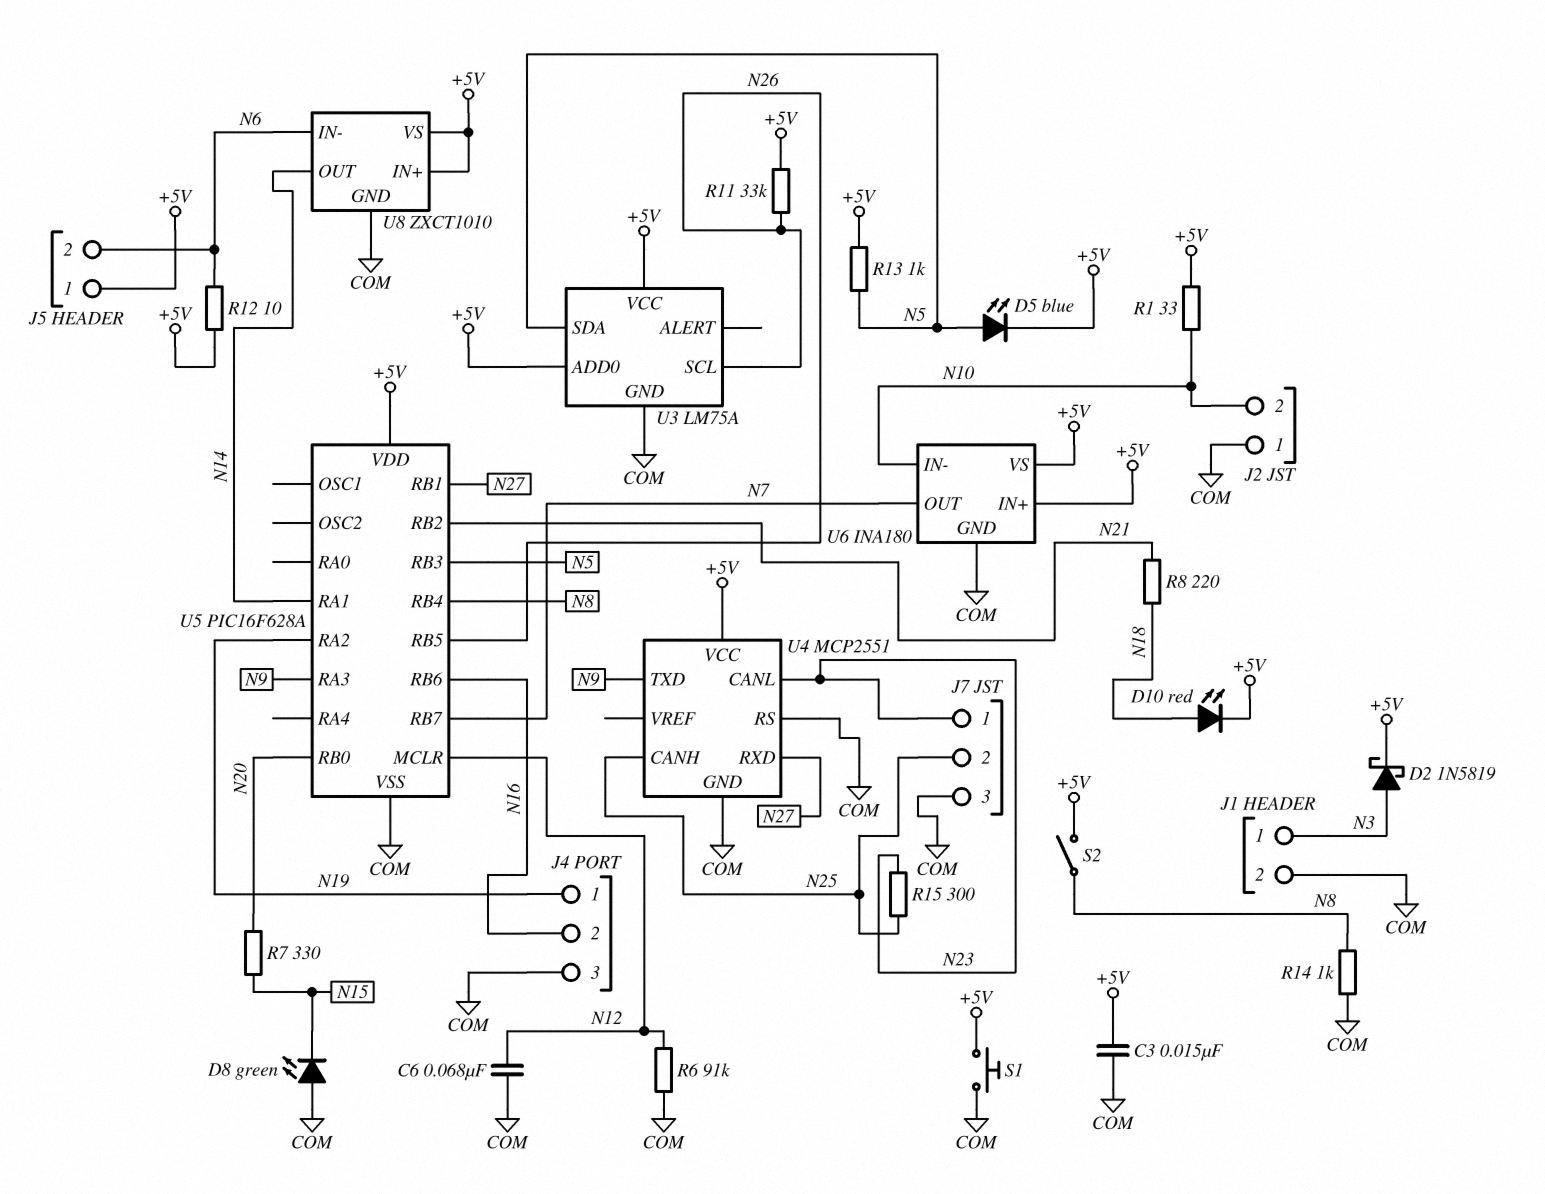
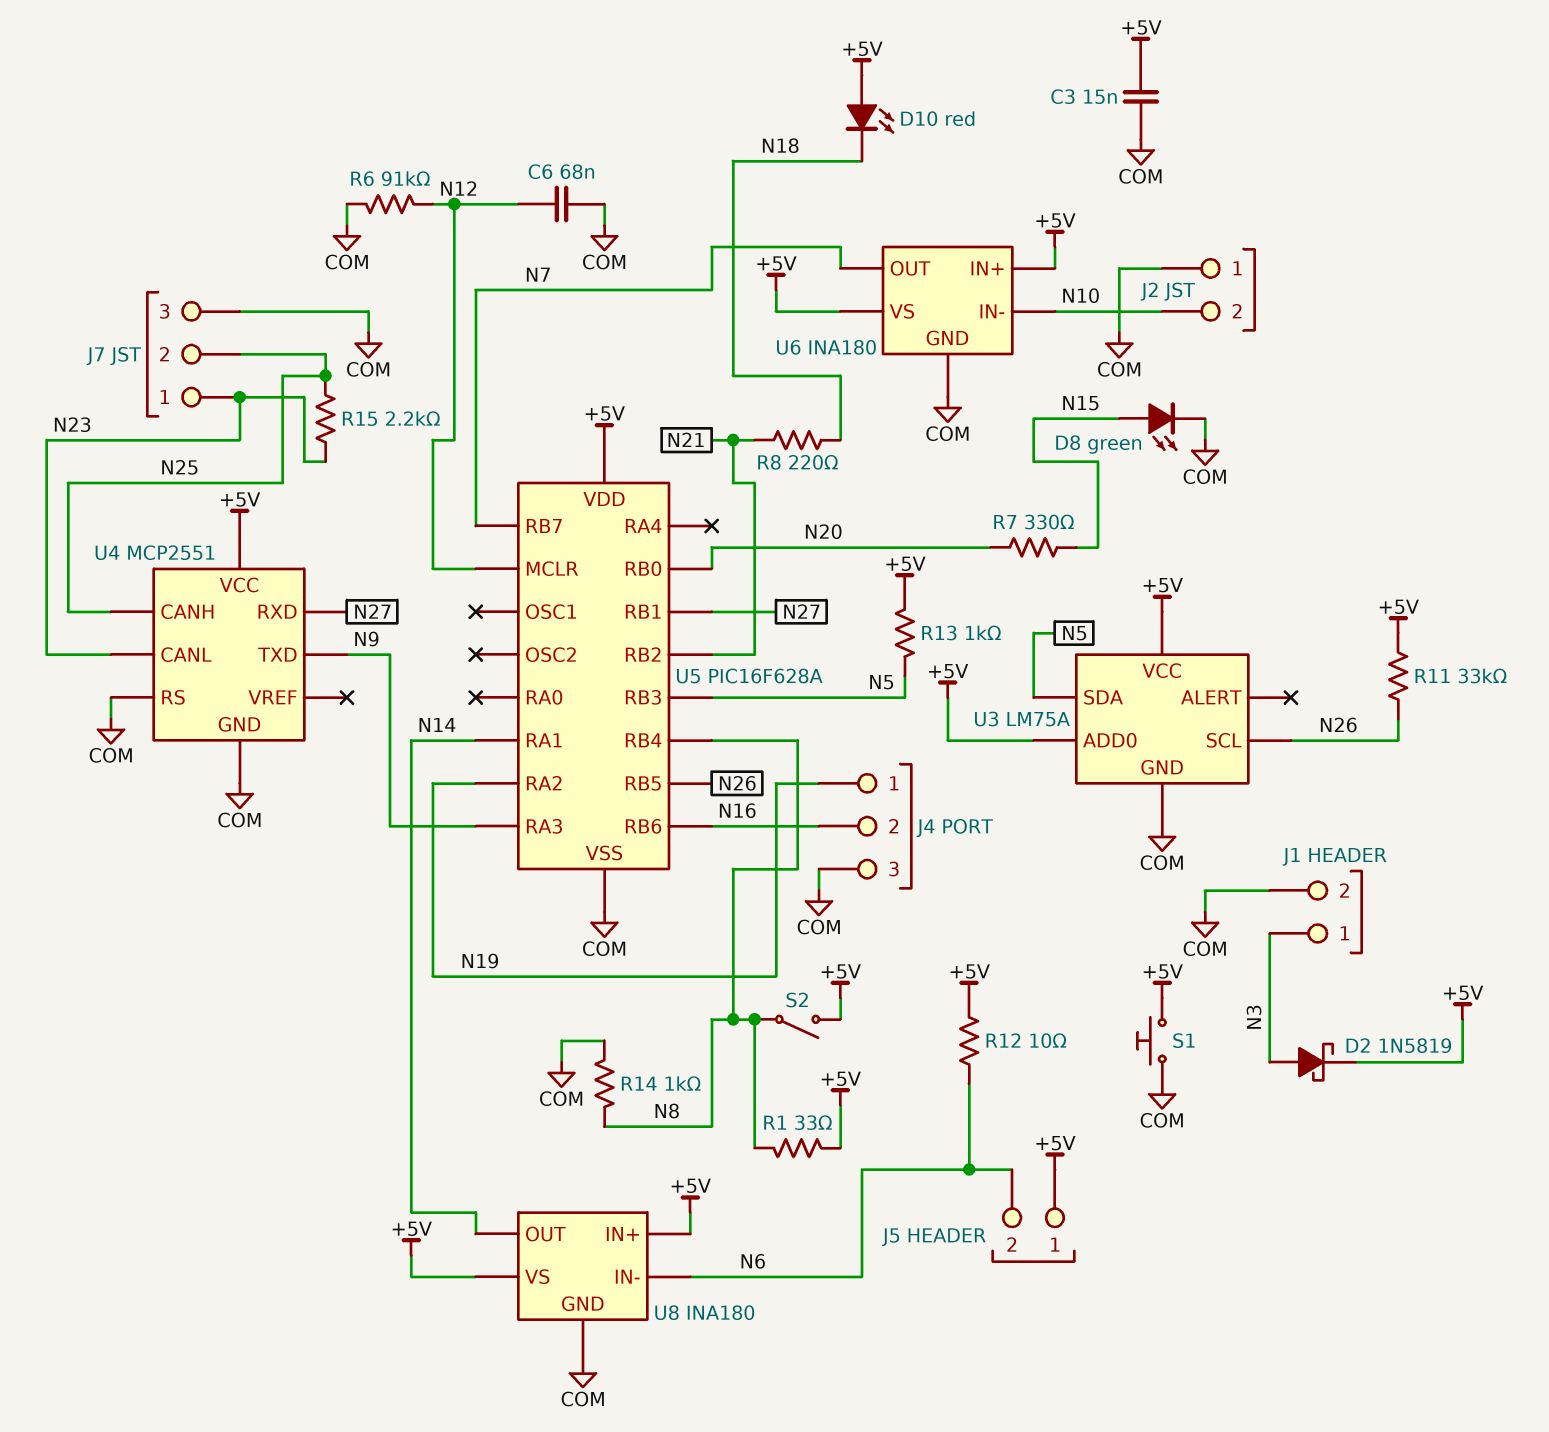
D5: LED blue (A N5, K +5V) -> none
D8: LED green (A COM, K N15) -> LED green (A N15, K COM)
D10: LED red (A N18, K +5V) -> LED red (A +5V, K N18)
R1: 33 (+5V, N10) -> 33 (+5V, N8)
R15: 300 (N23, N25) -> 2.2k (N23, N25)
U8: ZXCT1010 -> INA180

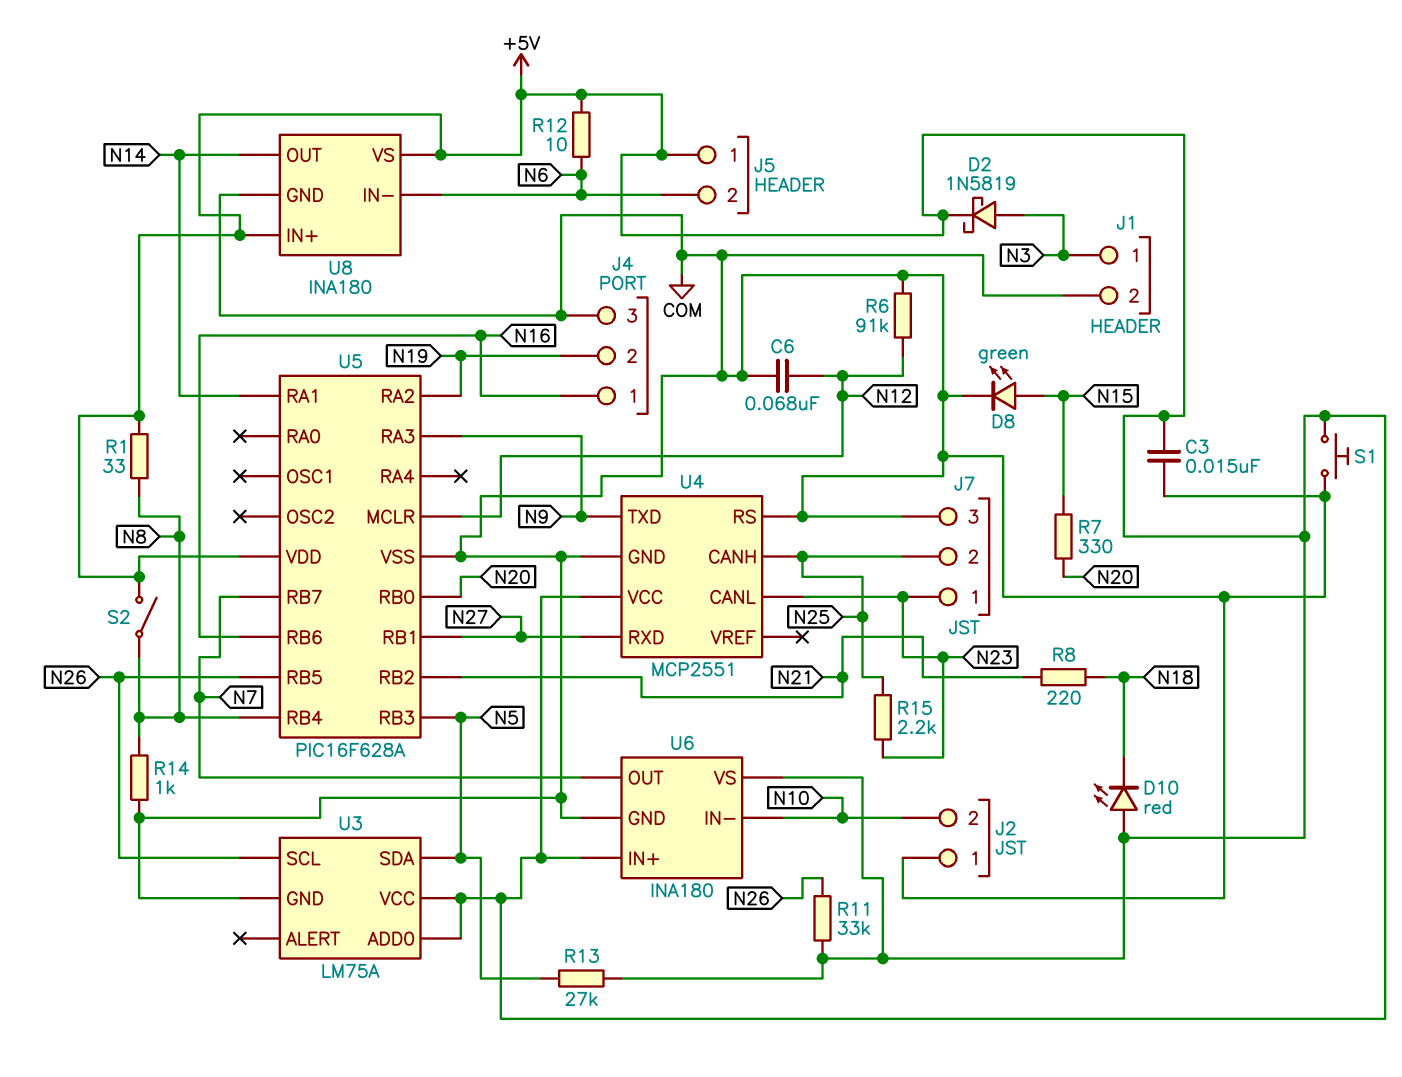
J4 pin 1: N19 -> N16
J4 pin 2: N16 -> N19
R13: 1k (+5V, N5) -> 27k (+5V, N5)

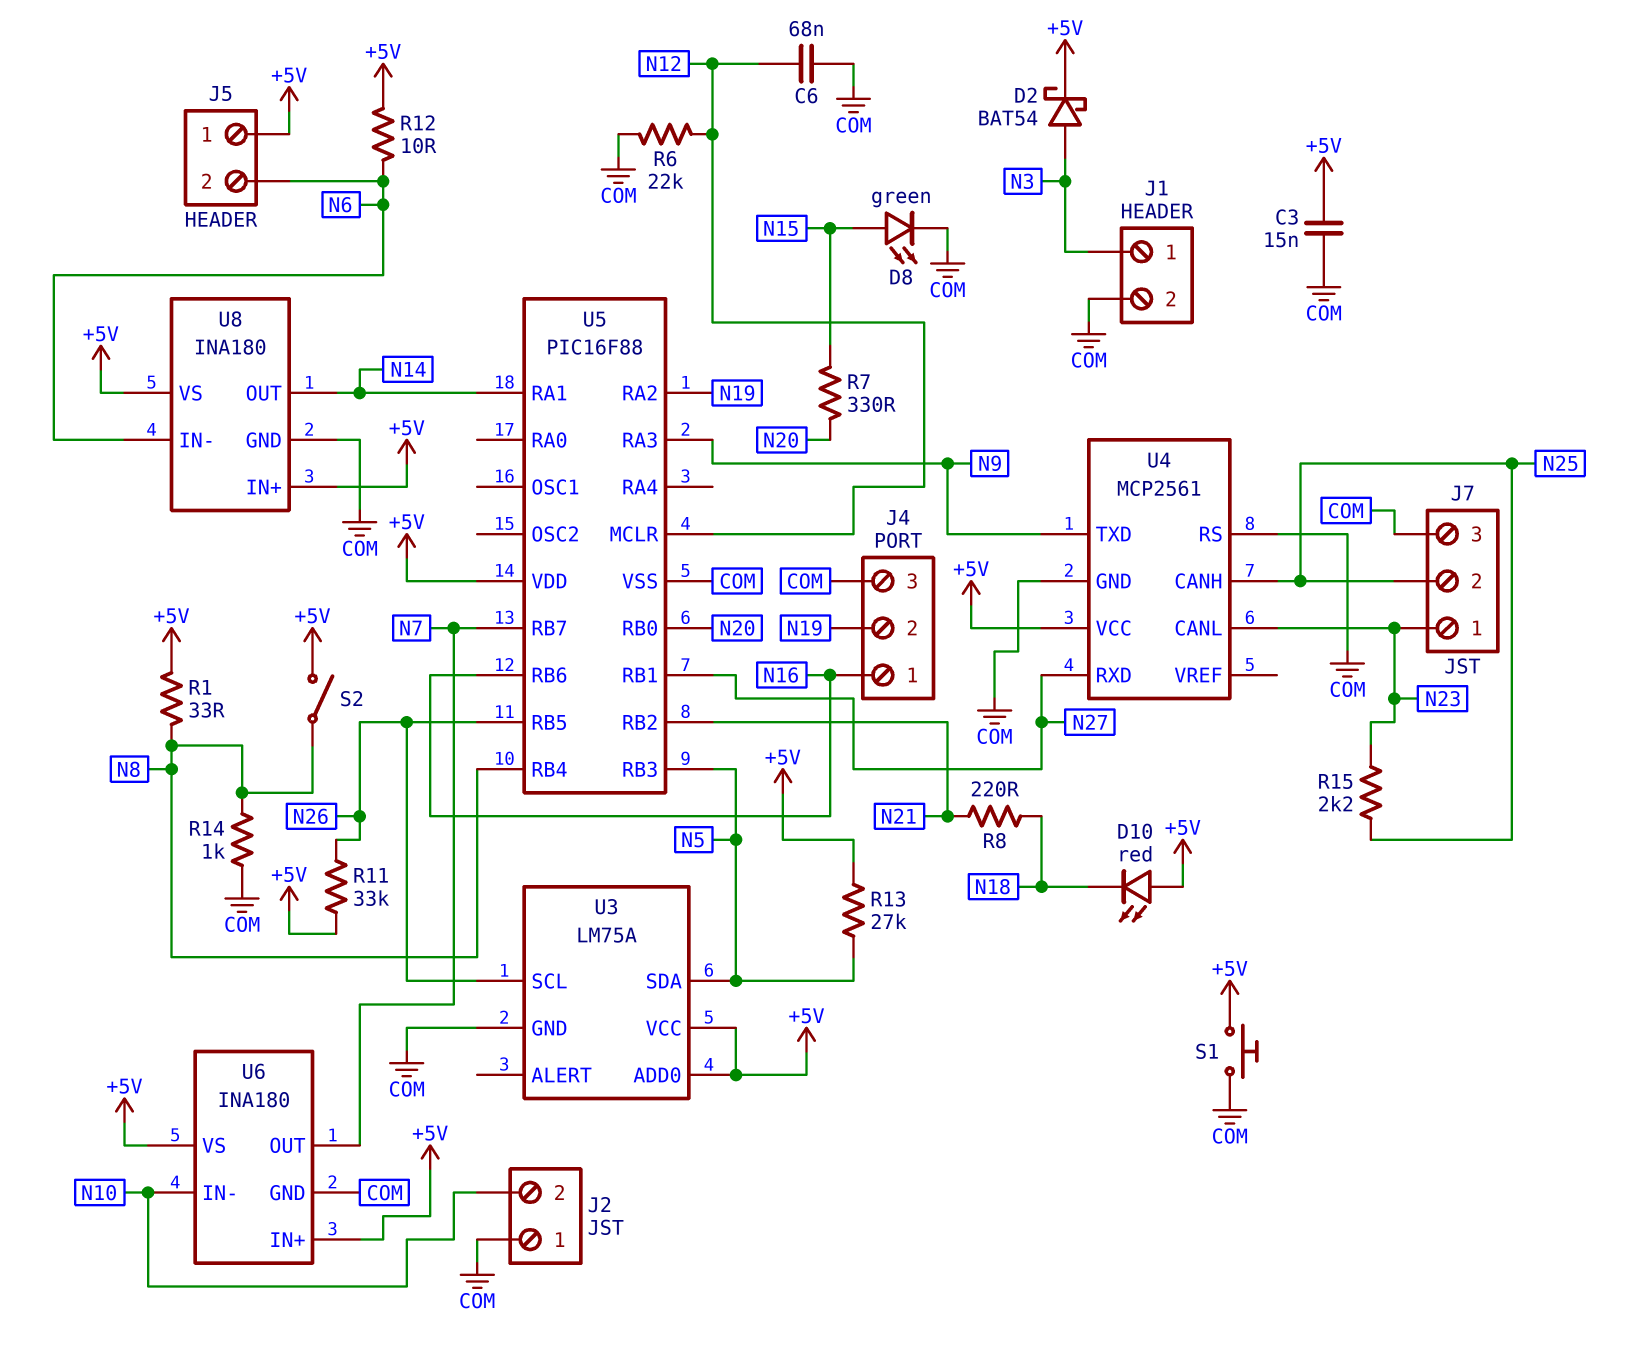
D2: schottky 1N5819 (A N3, K +5V) -> schottky BAT54 (A N3, K +5V)
R6: 91k (COM, N12) -> 22k (COM, N12)
U4: MCP2551 -> MCP2561
U5: PIC16F628A -> PIC16F88

